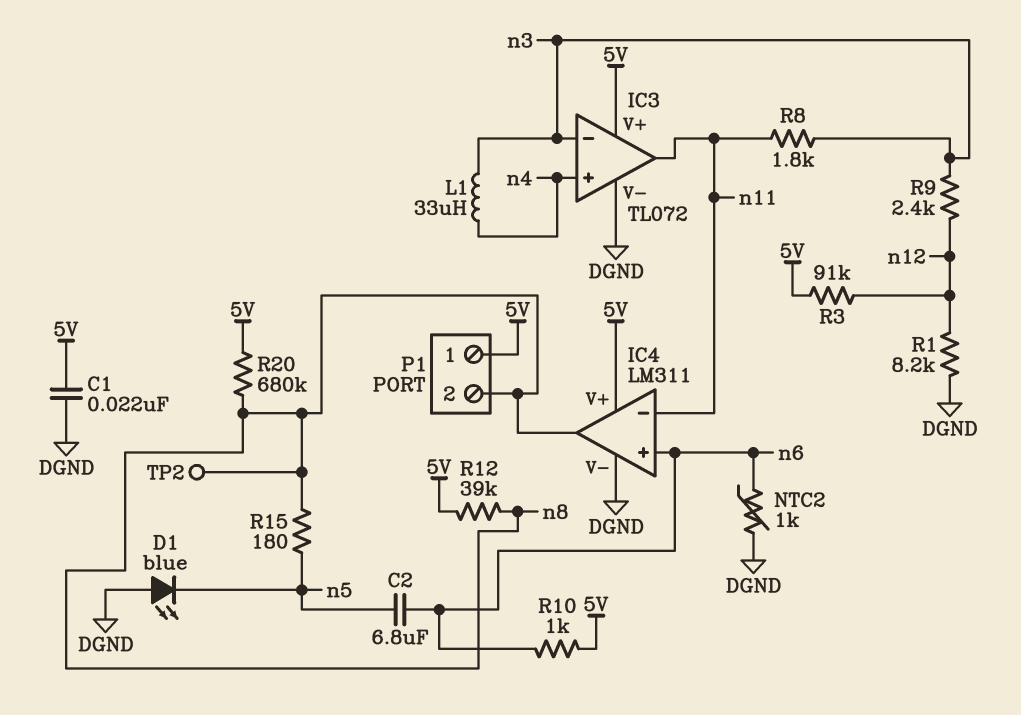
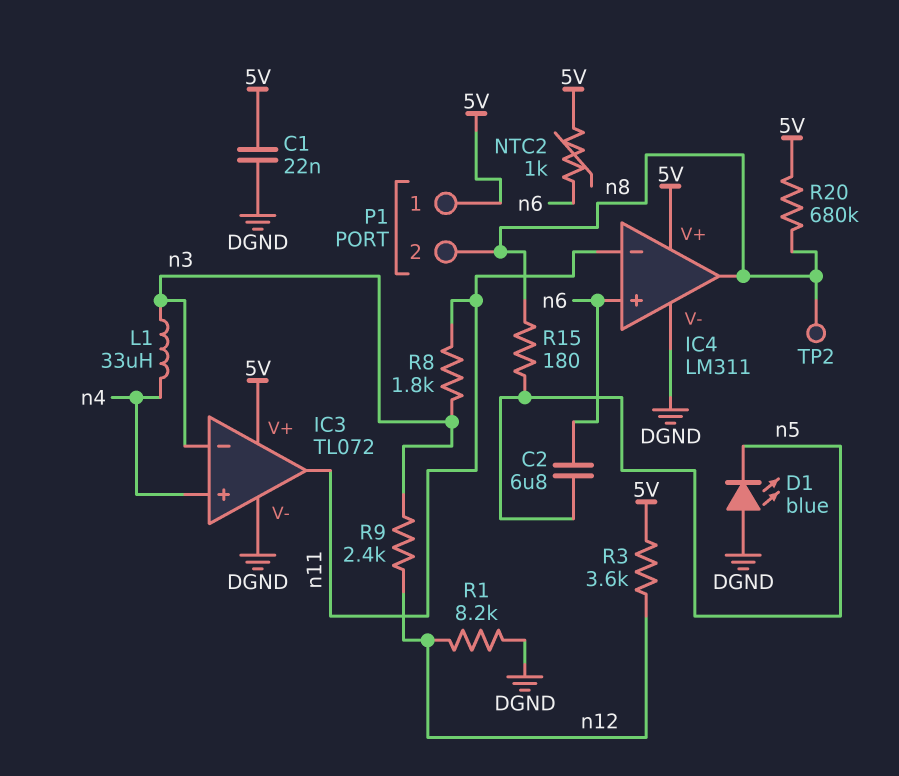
NTC2: 1k (DGND, n6) -> 1k (5V, n6)
R3: 91k (5V, n12) -> 3.6k (5V, n12)
R10: 1k (5V, n6) -> none
R12: 39k (5V, n8) -> none

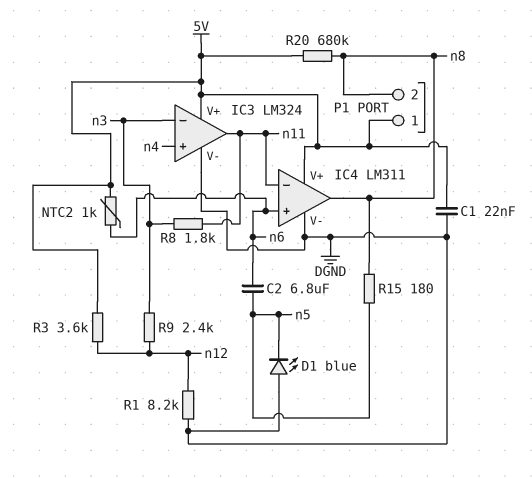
IC3: TL072 -> LM324
L1: 33uH (n3, n4) -> none
TP2: test point (n8) -> none

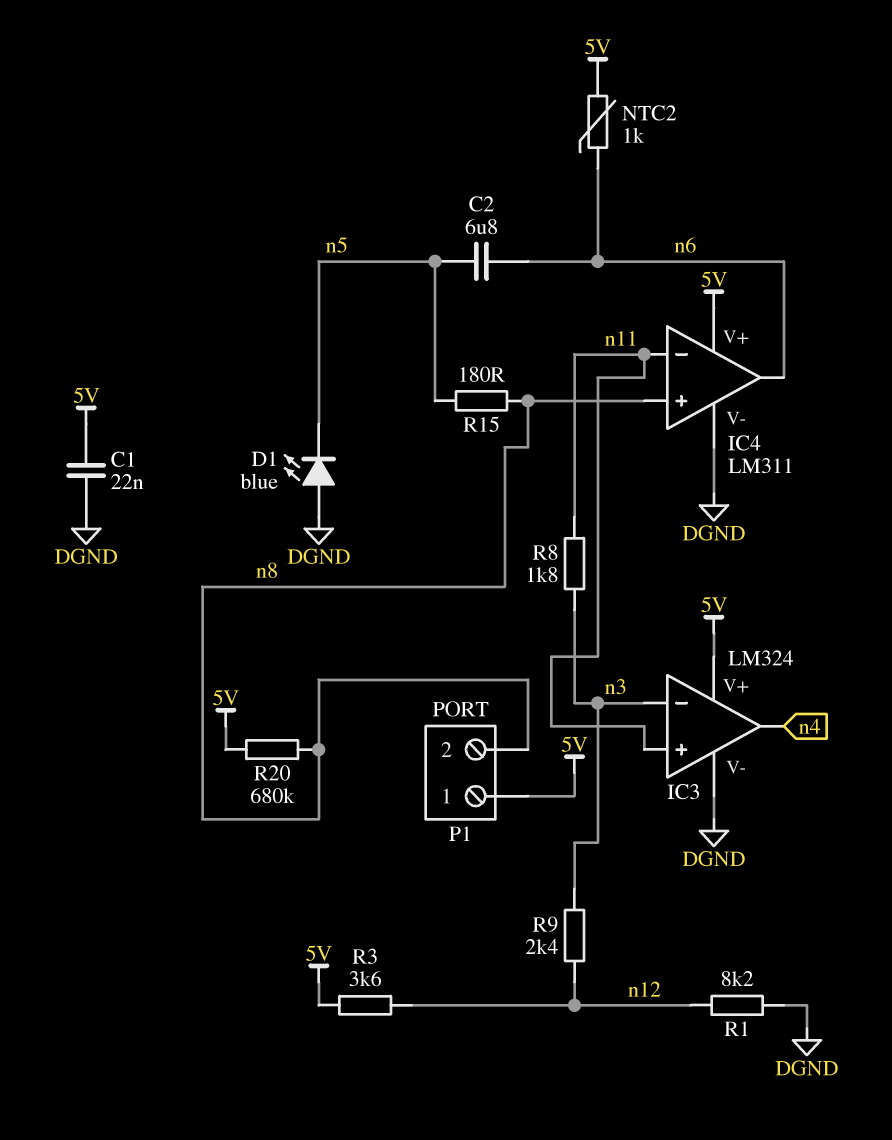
IC3 pin in+: n4 -> n11
IC3 pin out: n11 -> n4
IC4 pin in+: n6 -> n8
IC4 pin out: n8 -> n6

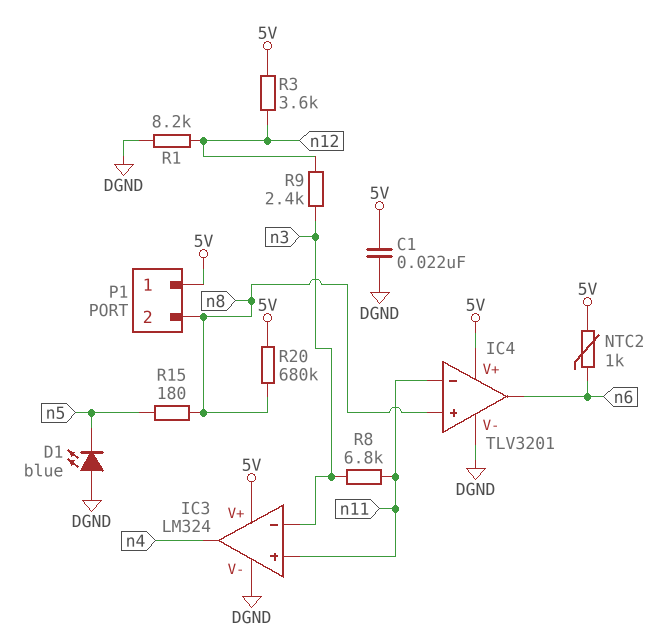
C2: 6.8uF (n5, n6) -> none
IC4: LM311 -> TLV3201
R8: 1.8k (n3, n11) -> 6.8k (n3, n11)

